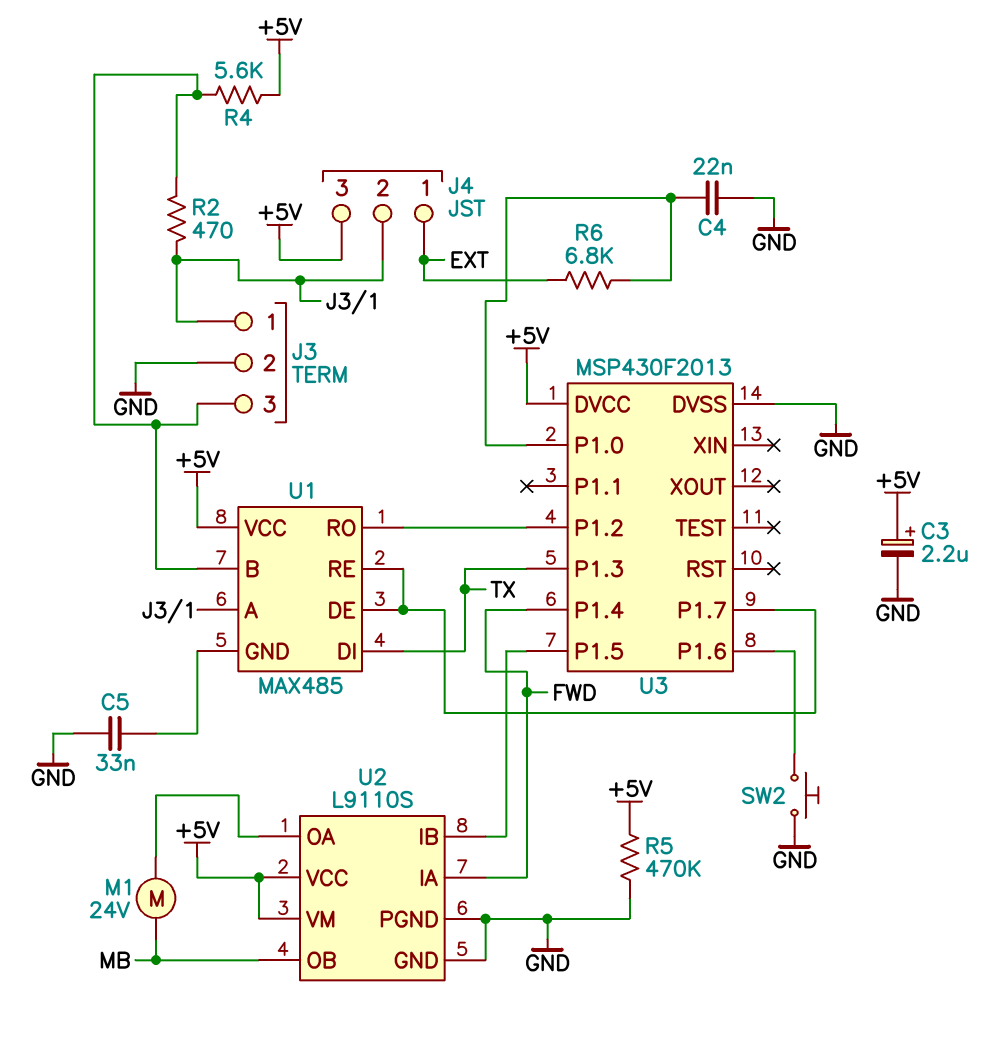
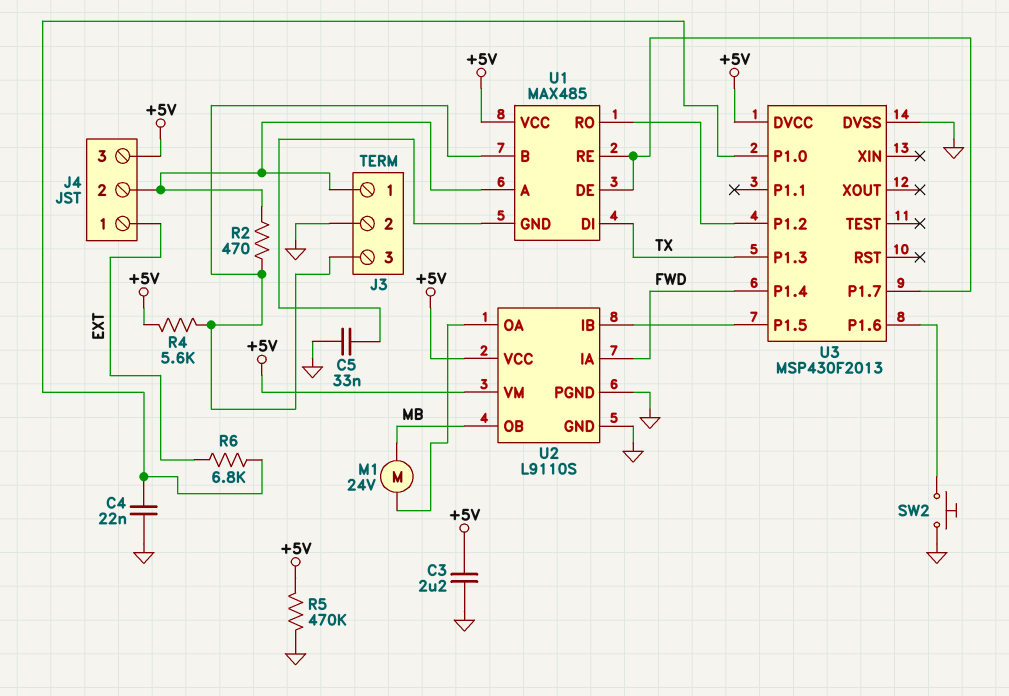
C3: 2.2uF (plus +5V, minus GND) -> 2.2uF (+5V, GND)

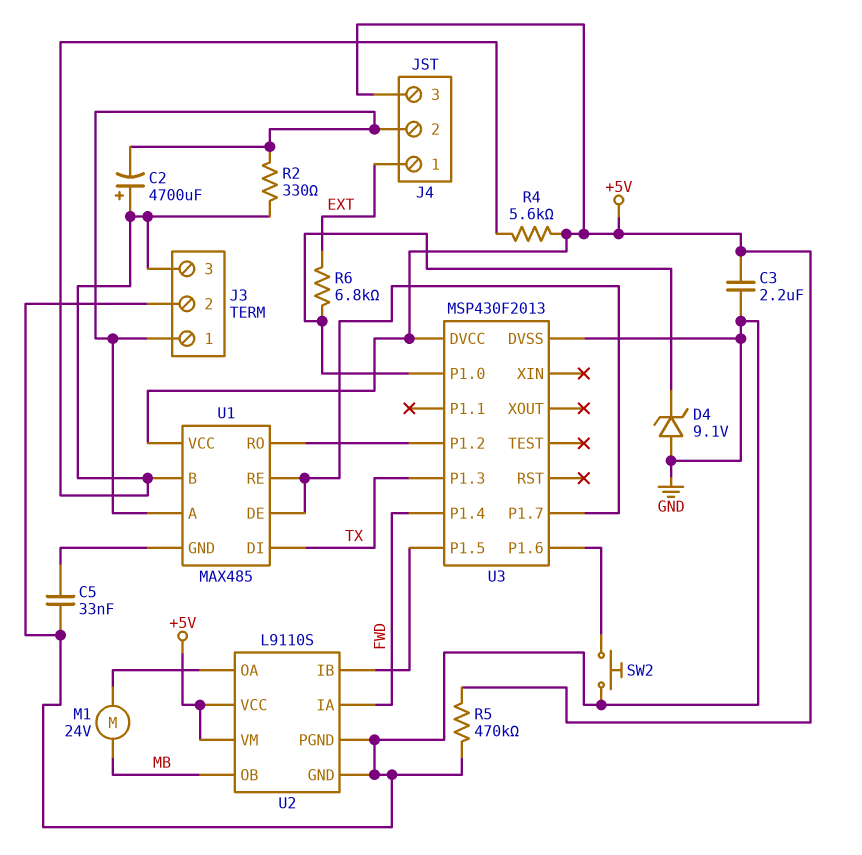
C2: none -> 4700uF (plus J3/3, minus J3/1)
C4: 22nF (GND, U3/P1.0) -> none
D4: none -> zener 9.1V (A GND, K U3/P1.0)
R2: 470 (J3/1, J3/3) -> 330 (J3/1, J3/3)

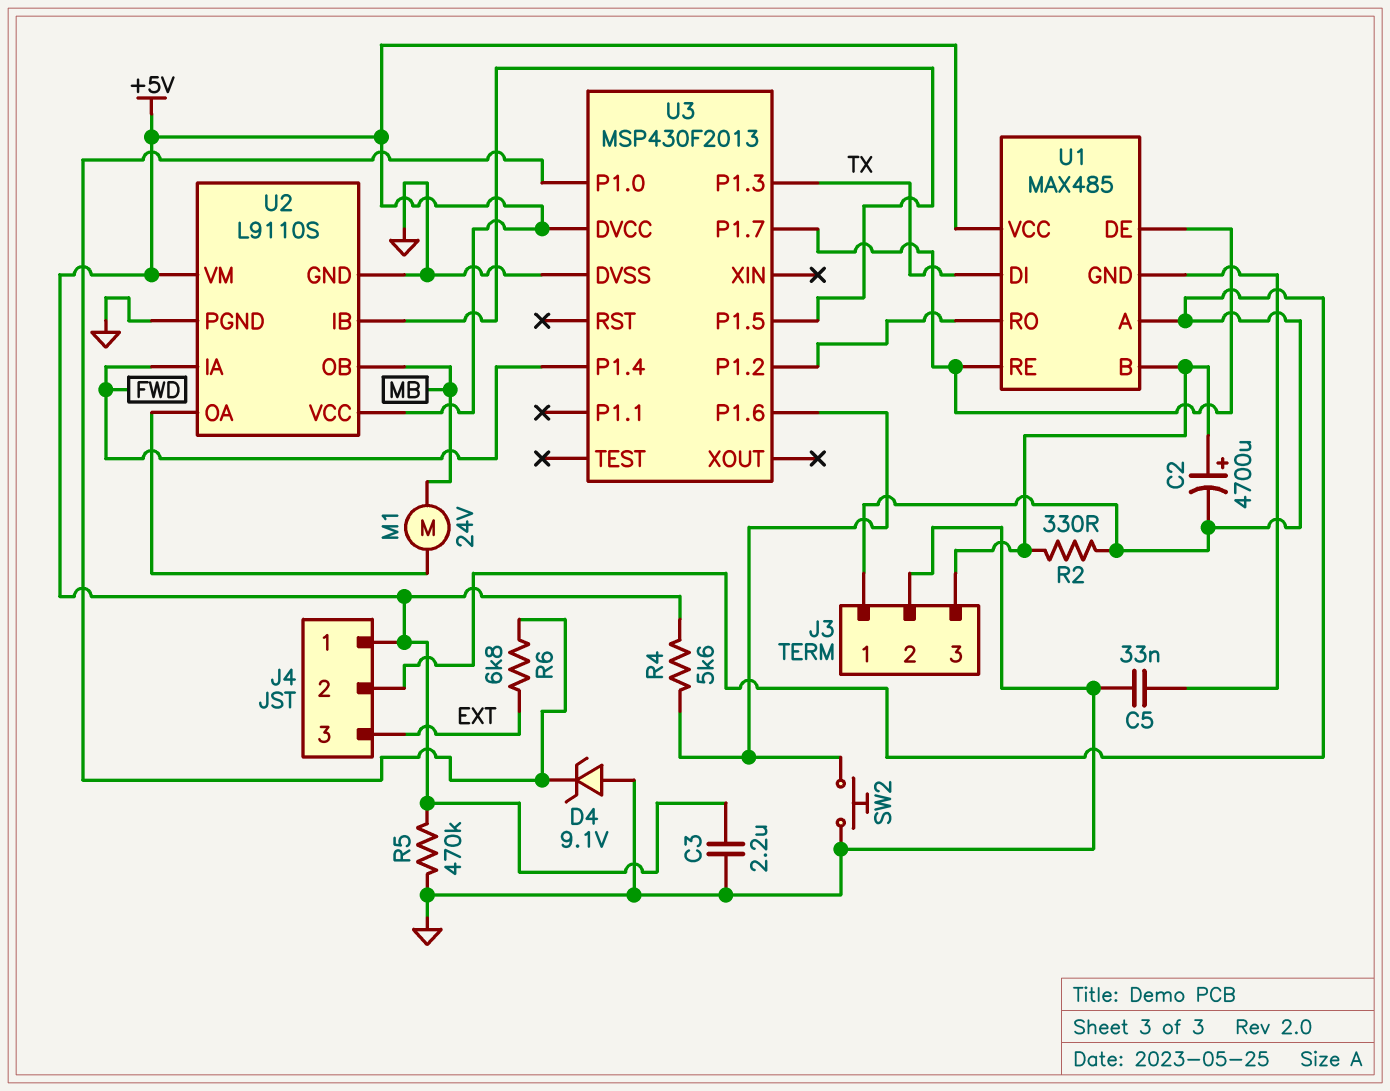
J4 pin 1: EXT -> +5V
J4 pin 3: +5V -> EXT
R4: 5.6k (+5V, J3/3) -> 5.6k (+5V, U3/P1.6)

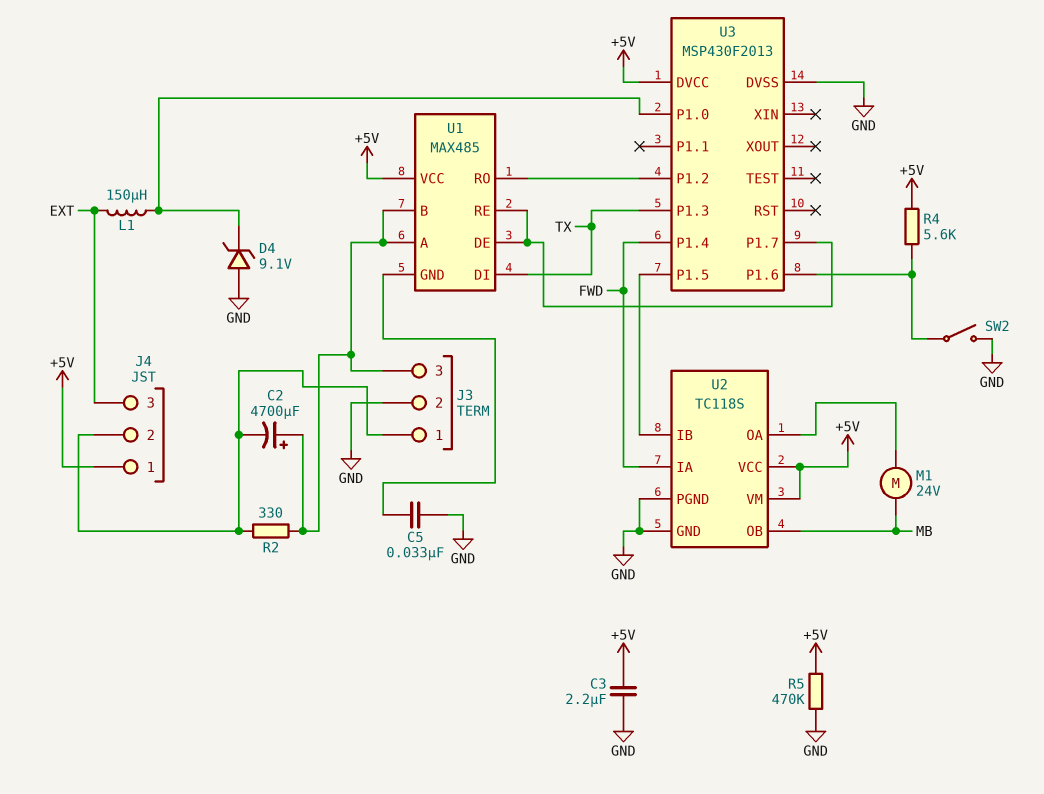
L1: none -> 150uH (EXT, U3/P1.0)
R6: 6.8k (EXT, U3/P1.0) -> none
SW2: button (GND, U3/P1.6) -> switch (GND, U3/P1.6)
U1 pin A: J3/1 -> J3/3
U2: L9110S -> TC118S

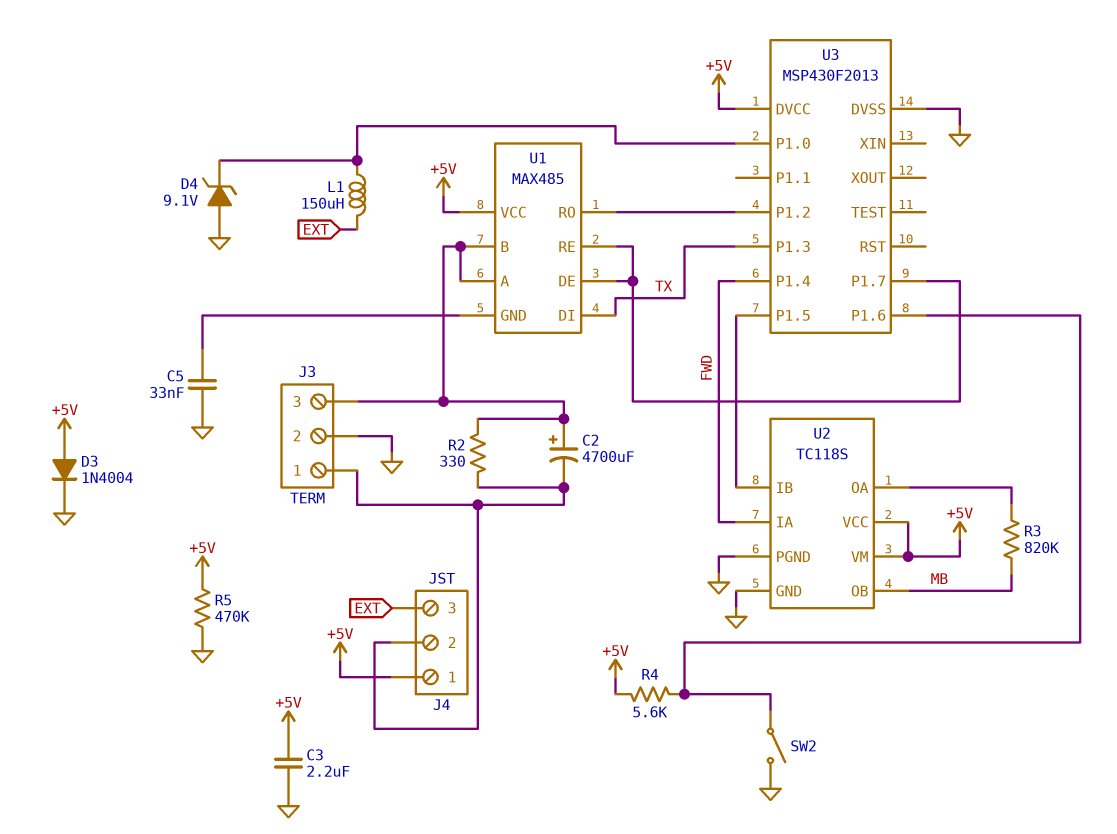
D3: none -> diode 1N4004 (A +5V, K GND)
M1: motor 24V (MB, U2/OA) -> none
R3: none -> 820k (MB, U2/OA)

